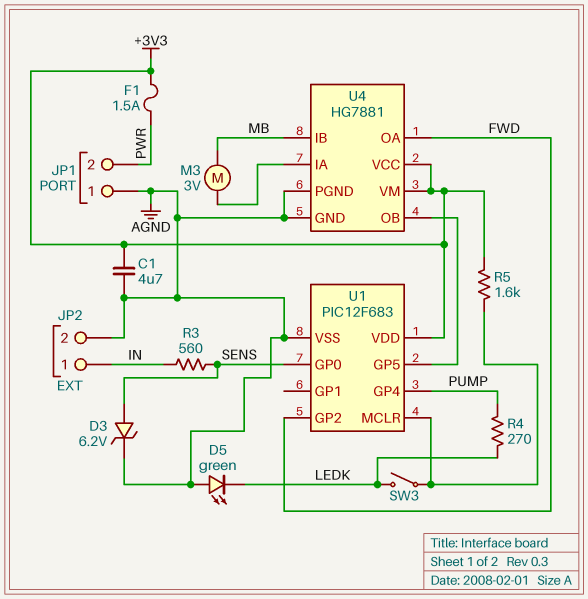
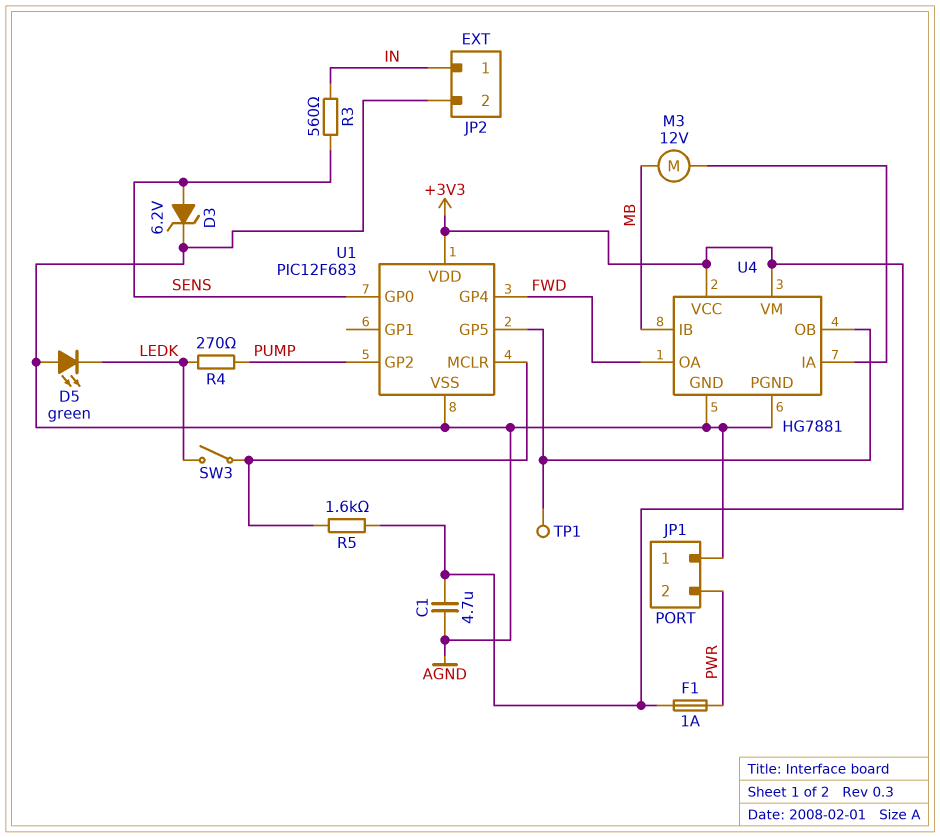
F1: 1.5A (+3V3, PWR) -> 1A (+3V3, PWR)
M3: motor 3V (MB, U4/IA) -> motor 12V (MB, U4/IA)
TP1: none -> test point (U1/GP5)
U1 pin GP2: FWD -> PUMP
U1 pin GP4: PUMP -> FWD

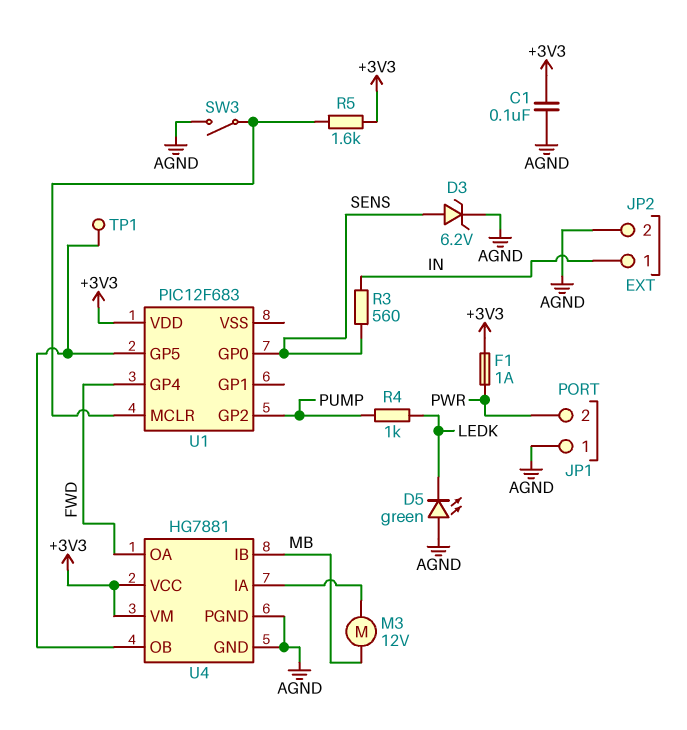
C1: 4.7uF (+3V3, AGND) -> 100nF (+3V3, AGND)
R4: 270 (LEDK, PUMP) -> 1k (LEDK, PUMP)
SW3: switch (LEDK, U1/MCLR) -> switch (AGND, U1/MCLR)
U1 pin VSS: AGND -> none

